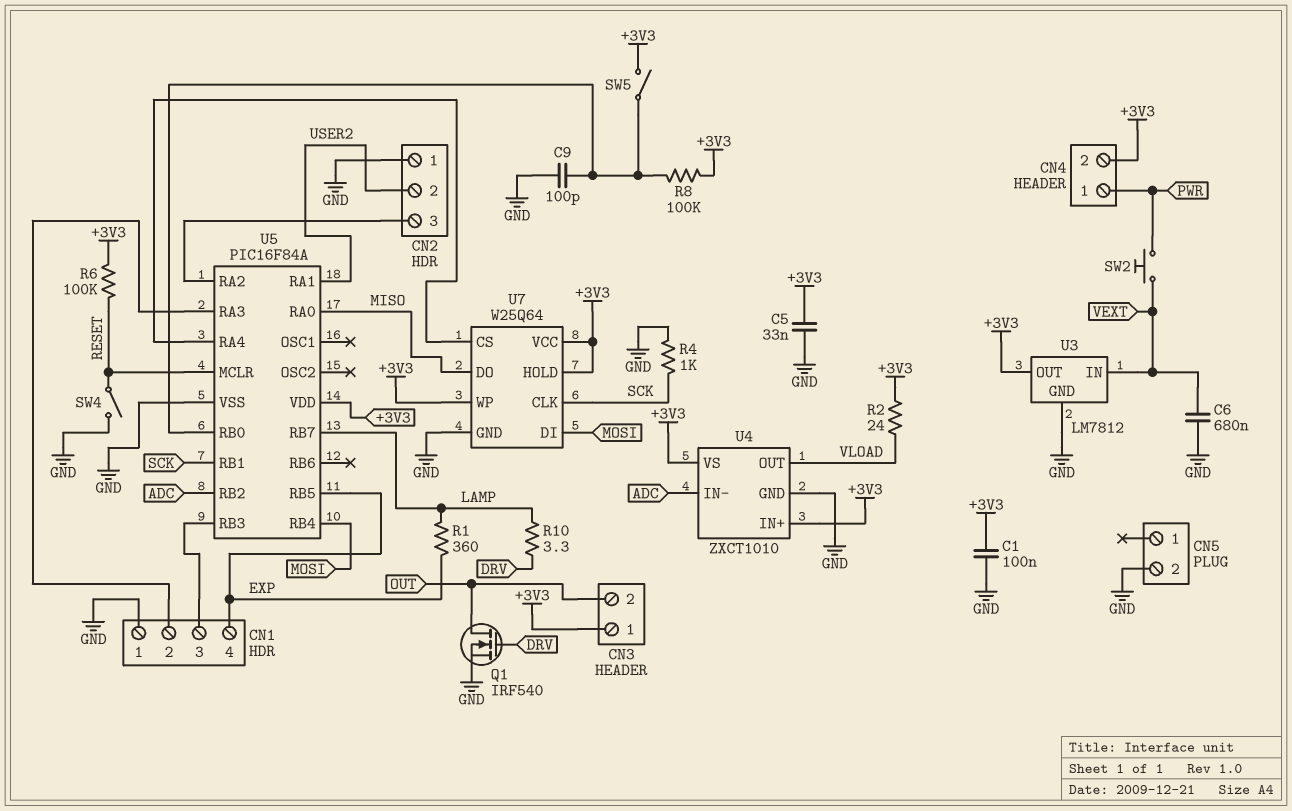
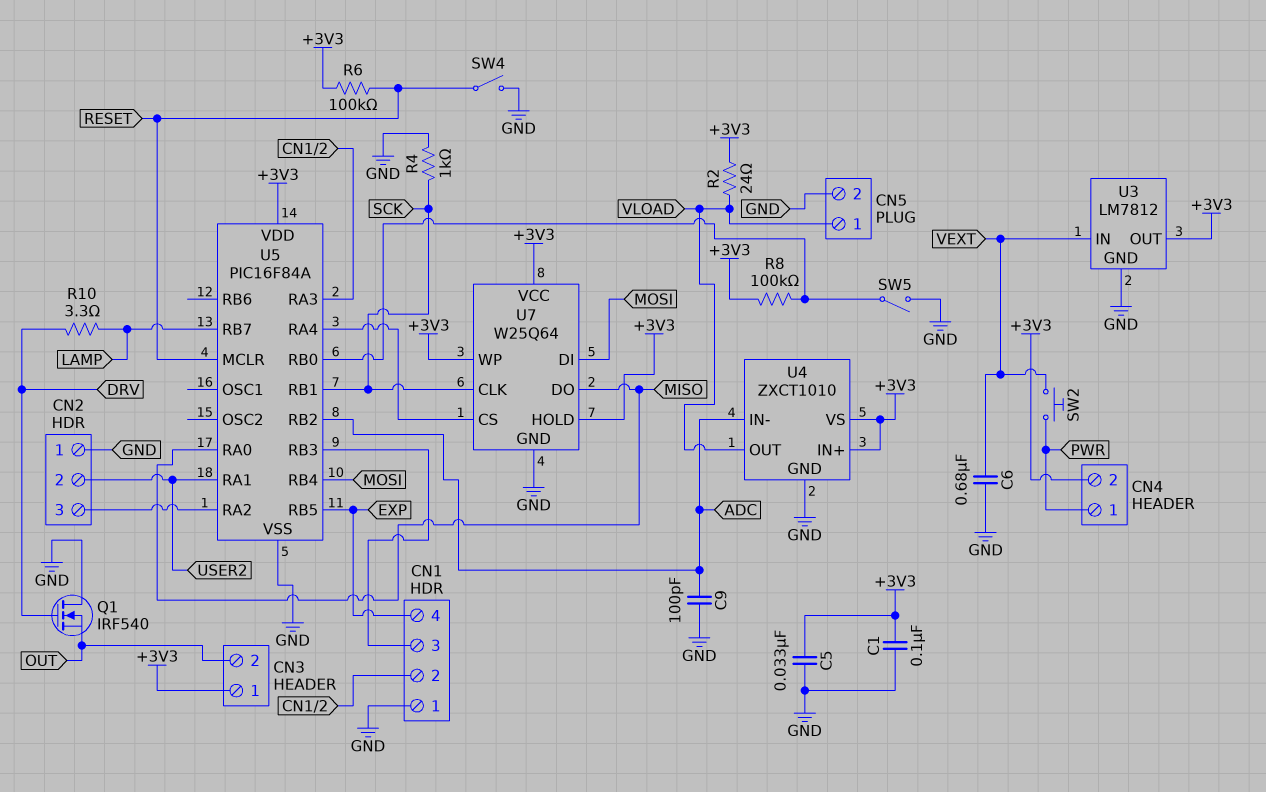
C9: 100pF (GND, U5/RB0) -> 100pF (ADC, GND)
CN5 pin 1: none -> VLOAD
Q1: NMOS IRF540 (G DRV, D OUT, S GND) -> NMOS IRF540 (G DRV, D GND, S OUT)
R1: 360 (EXP, LAMP) -> none
SW5: switch (+3V3, U5/RB0) -> switch (GND, U5/RB0)

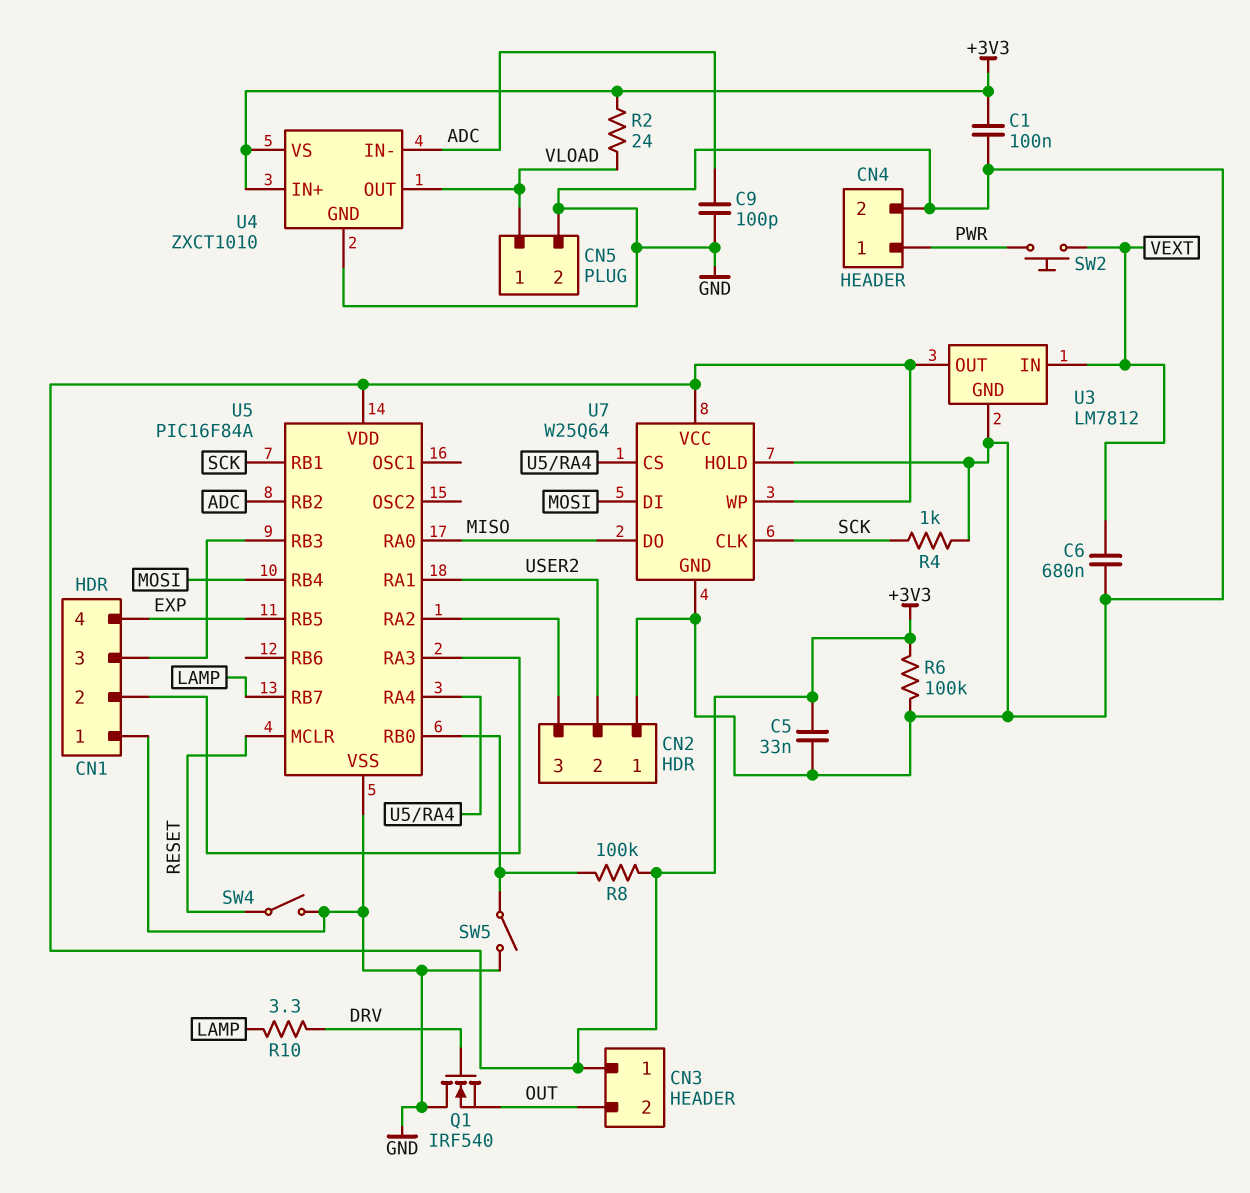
CN4 pin 2: +3V3 -> GND
R6: 100k (+3V3, RESET) -> 100k (+3V3, GND)
U7 pin HOLD: +3V3 -> GND

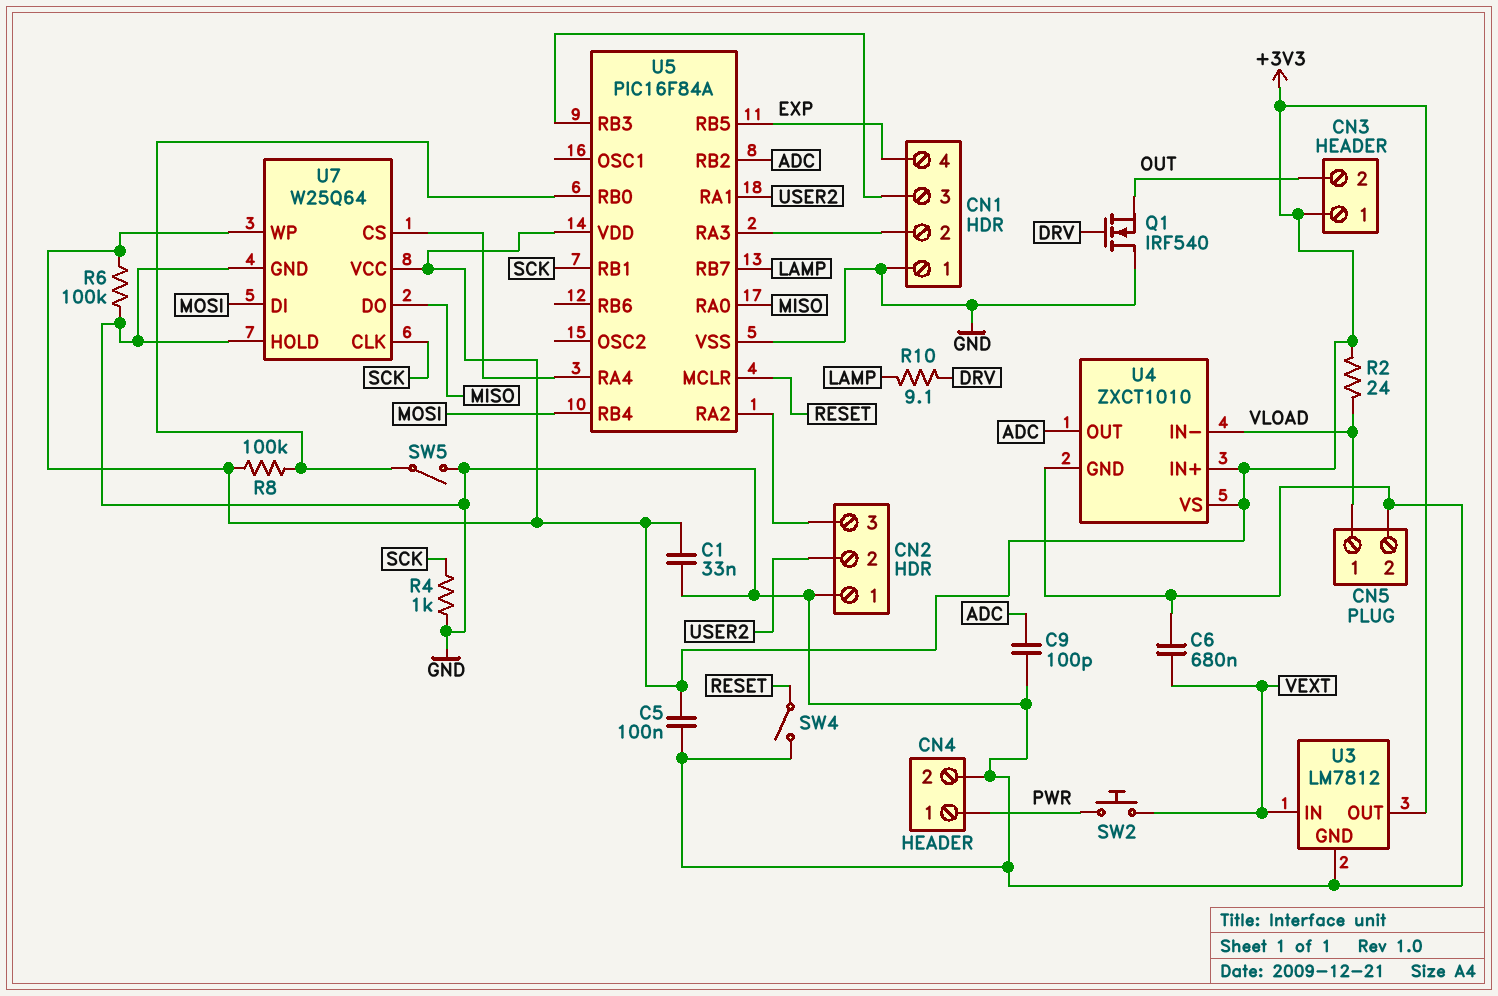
C1: 100nF (+3V3, GND) -> 33nF (+3V3, GND)
C5: 33nF (+3V3, GND) -> 100nF (+3V3, GND)
R10: 3.3 (DRV, LAMP) -> 9.1 (DRV, LAMP)
U4 pin IN-: ADC -> VLOAD
U4 pin OUT: VLOAD -> ADC

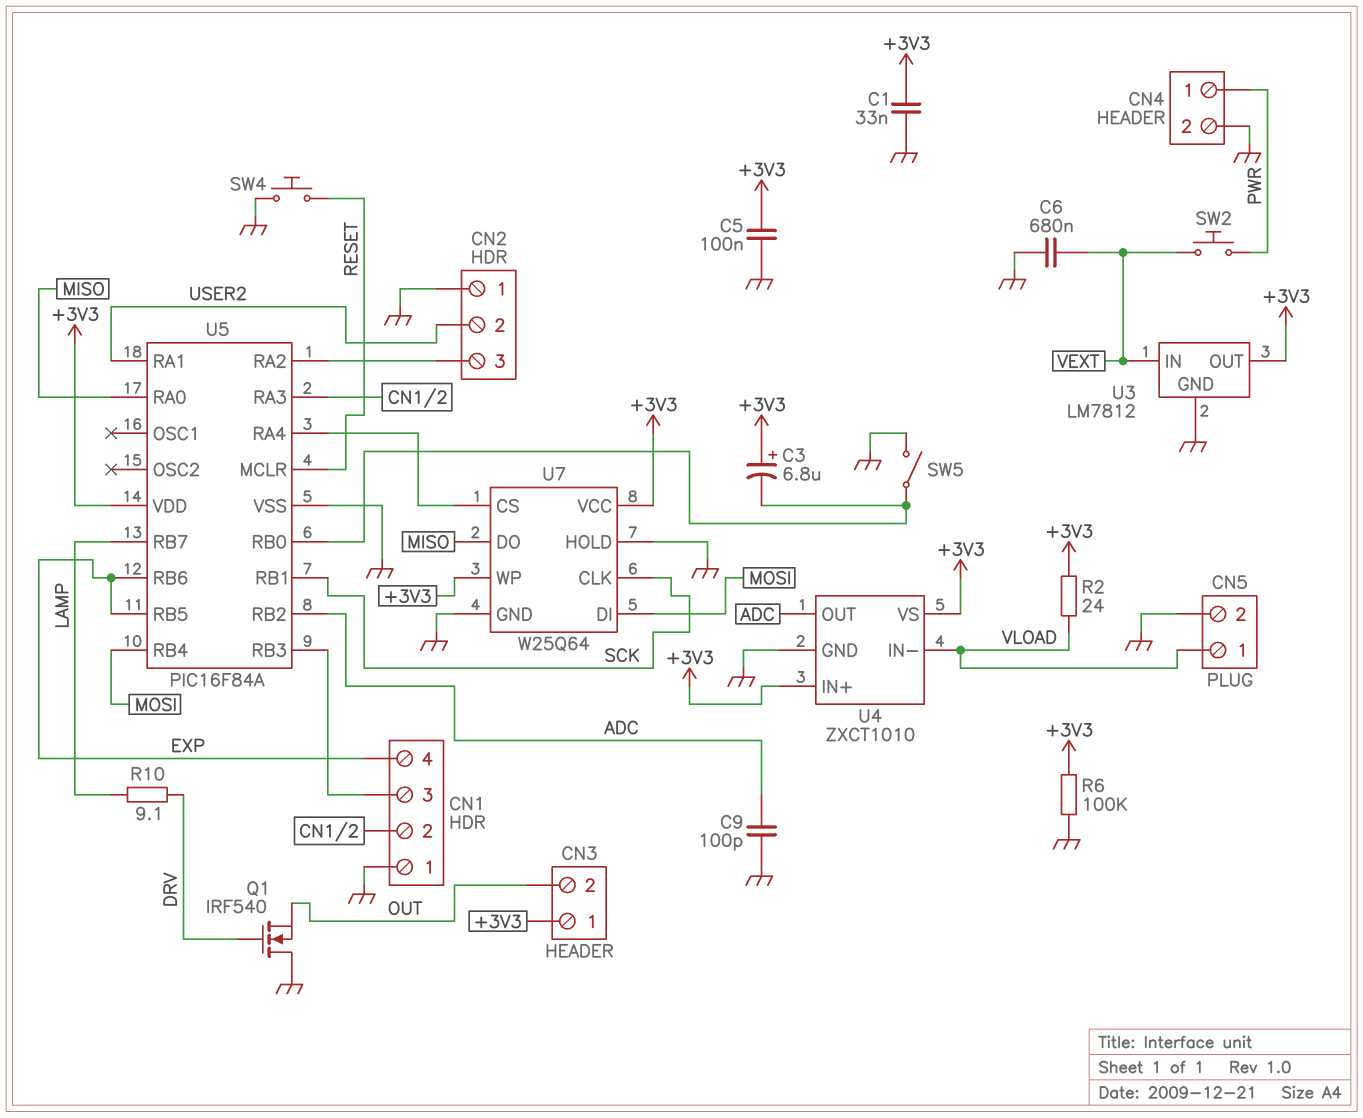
C3: none -> 6.8uF (plus +3V3, minus U5/RB0)
R4: 1k (GND, SCK) -> none
R8: 100k (+3V3, U5/RB0) -> none
SW4: switch (GND, RESET) -> button (GND, RESET)
U5 pin RB6: none -> EXP

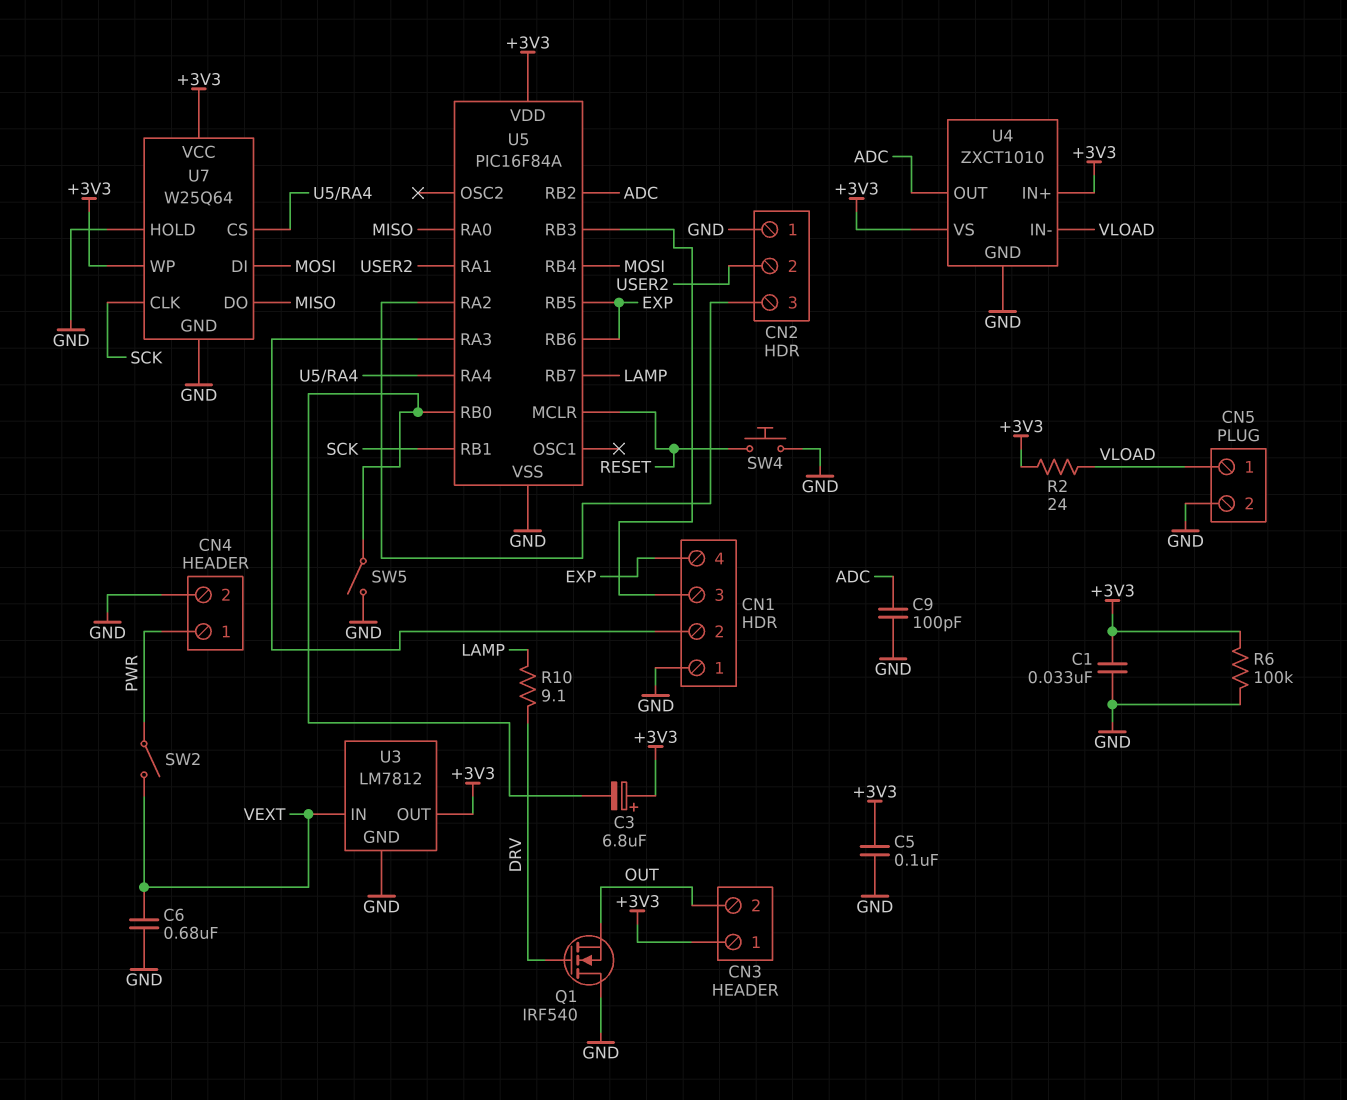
SW2: button (PWR, VEXT) -> switch (PWR, VEXT)

